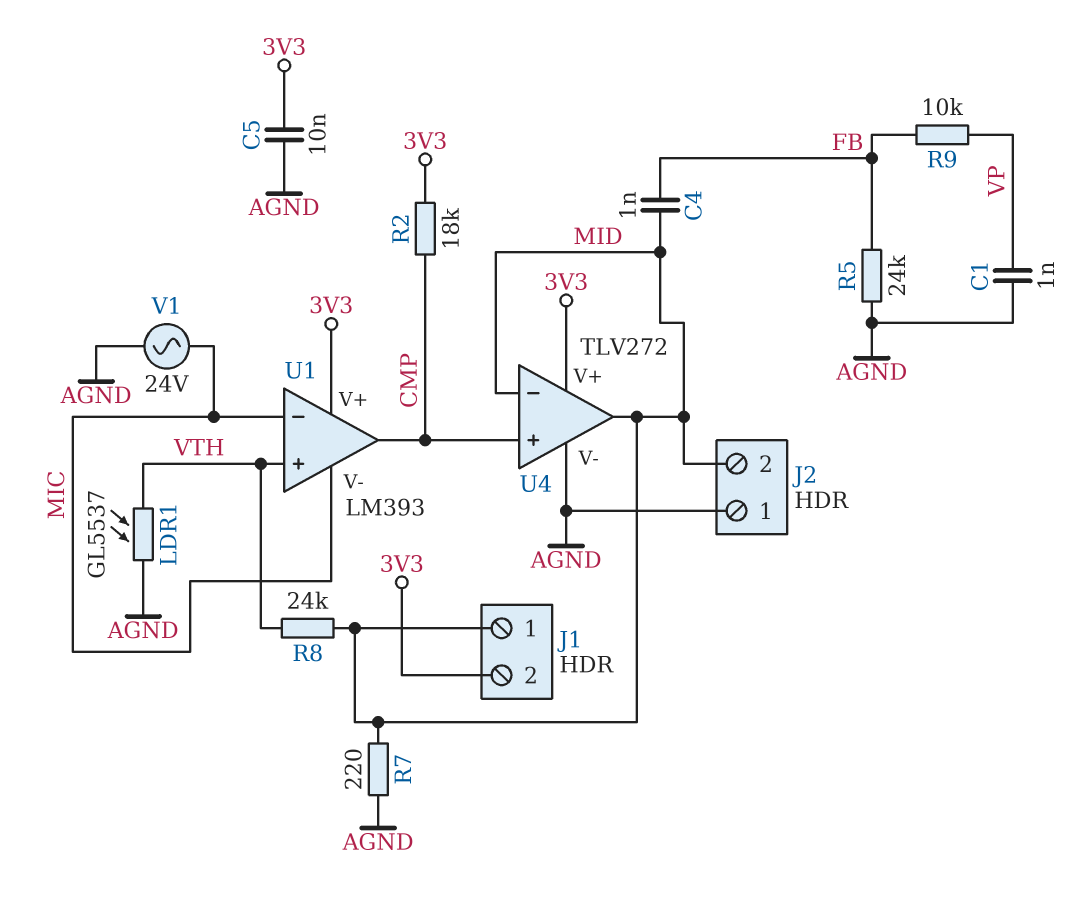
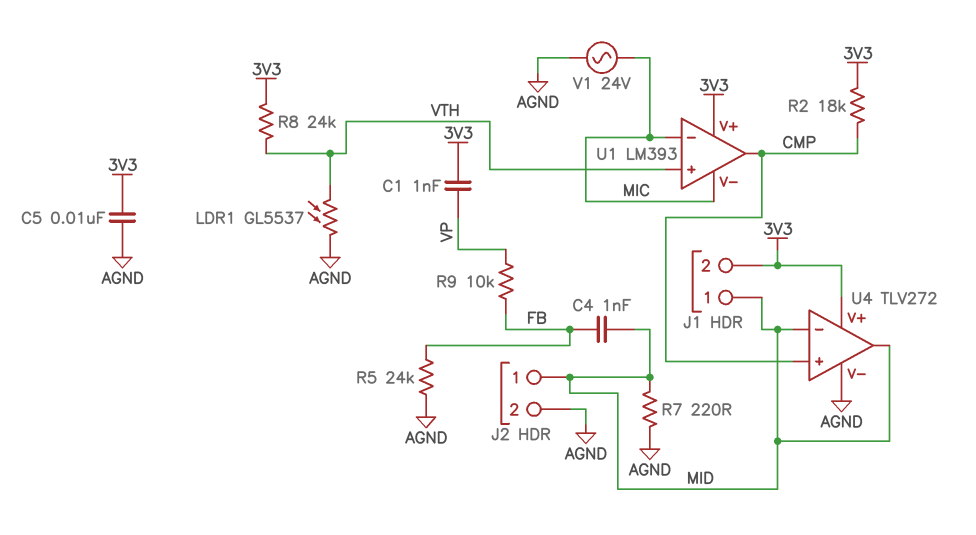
C1: 1nF (AGND, VP) -> 1nF (3V3, VP)
J2 pin 1: AGND -> MID
J2 pin 2: MID -> AGND
R8: 24k (MID, VTH) -> 24k (3V3, VTH)

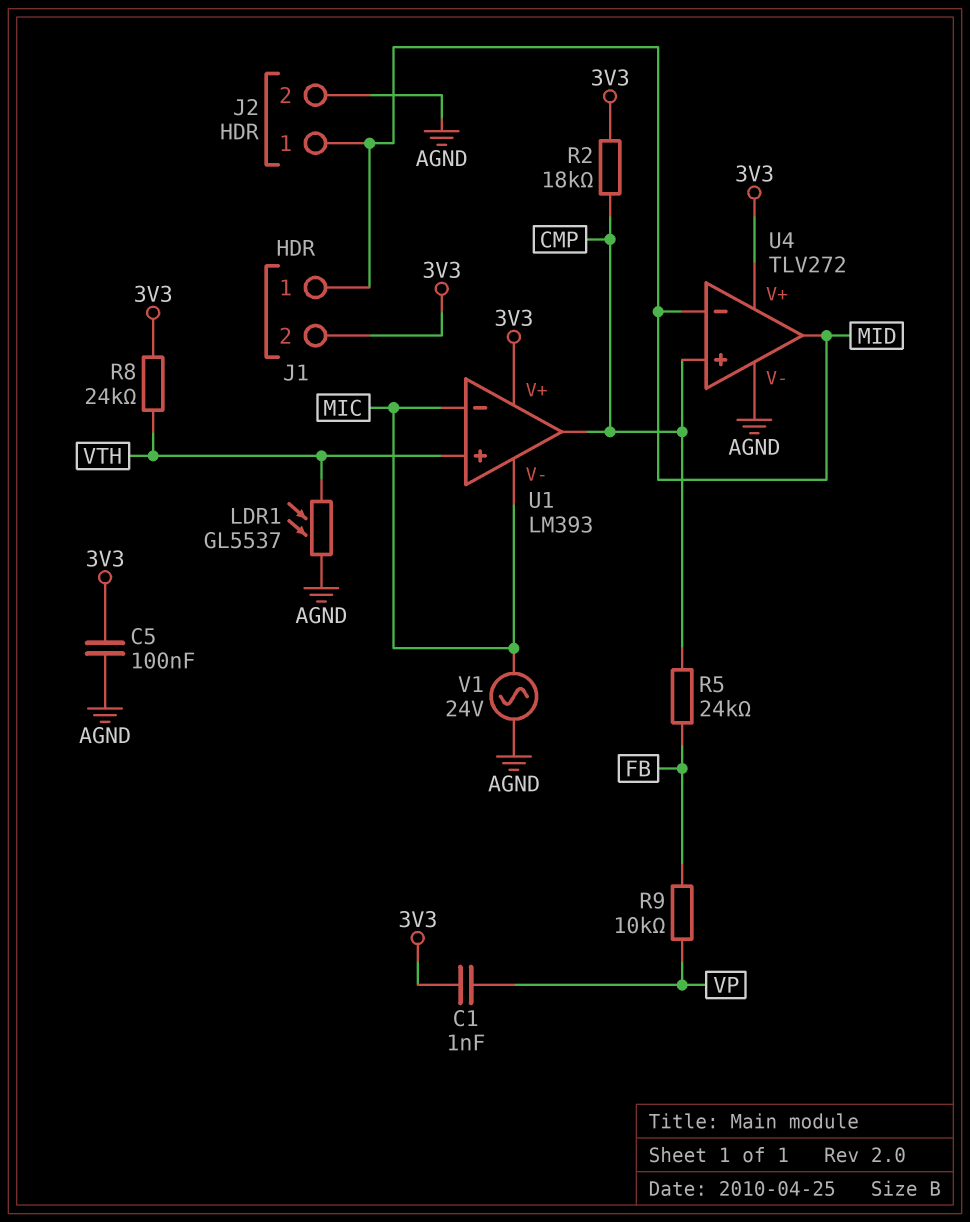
C4: 1nF (FB, MID) -> none
C5: 10nF (3V3, AGND) -> 100nF (3V3, AGND)
R5: 24k (AGND, FB) -> 24k (CMP, FB)
R7: 220 (AGND, MID) -> none

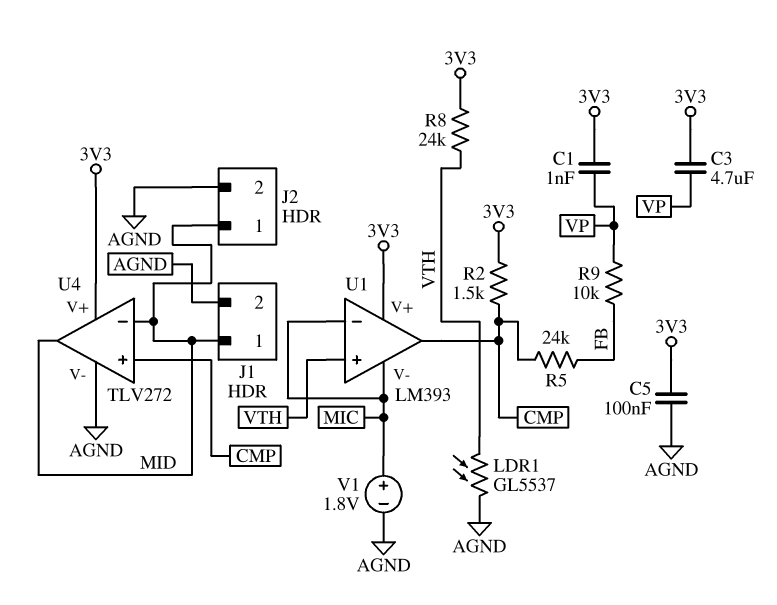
C3: none -> 4.7uF (3V3, VP)
J1 pin 2: 3V3 -> AGND
R2: 18k (3V3, CMP) -> 1.5k (3V3, CMP)
V1: AC 24V (AGND, MIC) -> 1.8V (plus MIC, minus AGND)

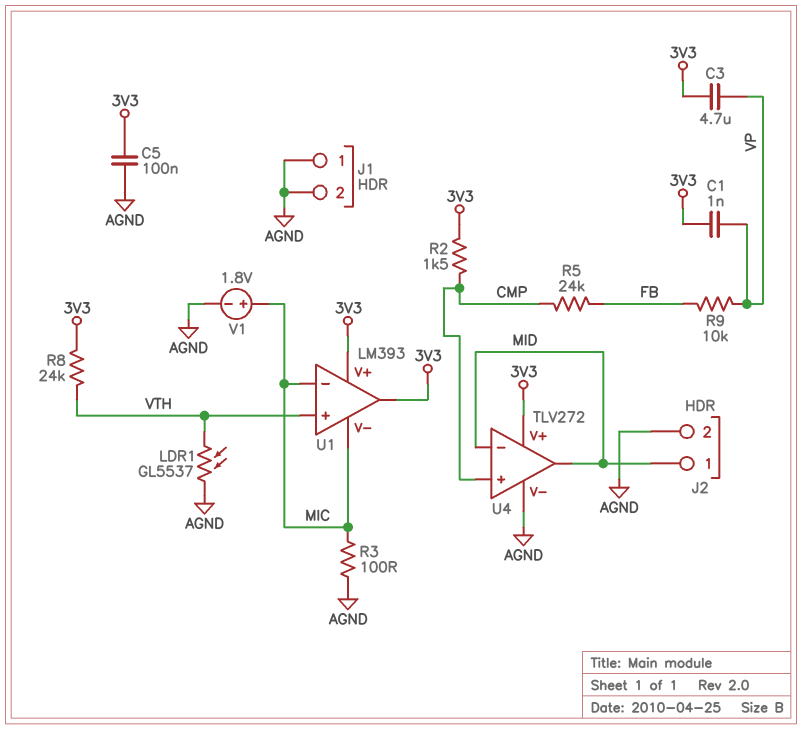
J1 pin 1: MID -> AGND
R3: none -> 100 (AGND, MIC)
U1 pin out: CMP -> 3V3

